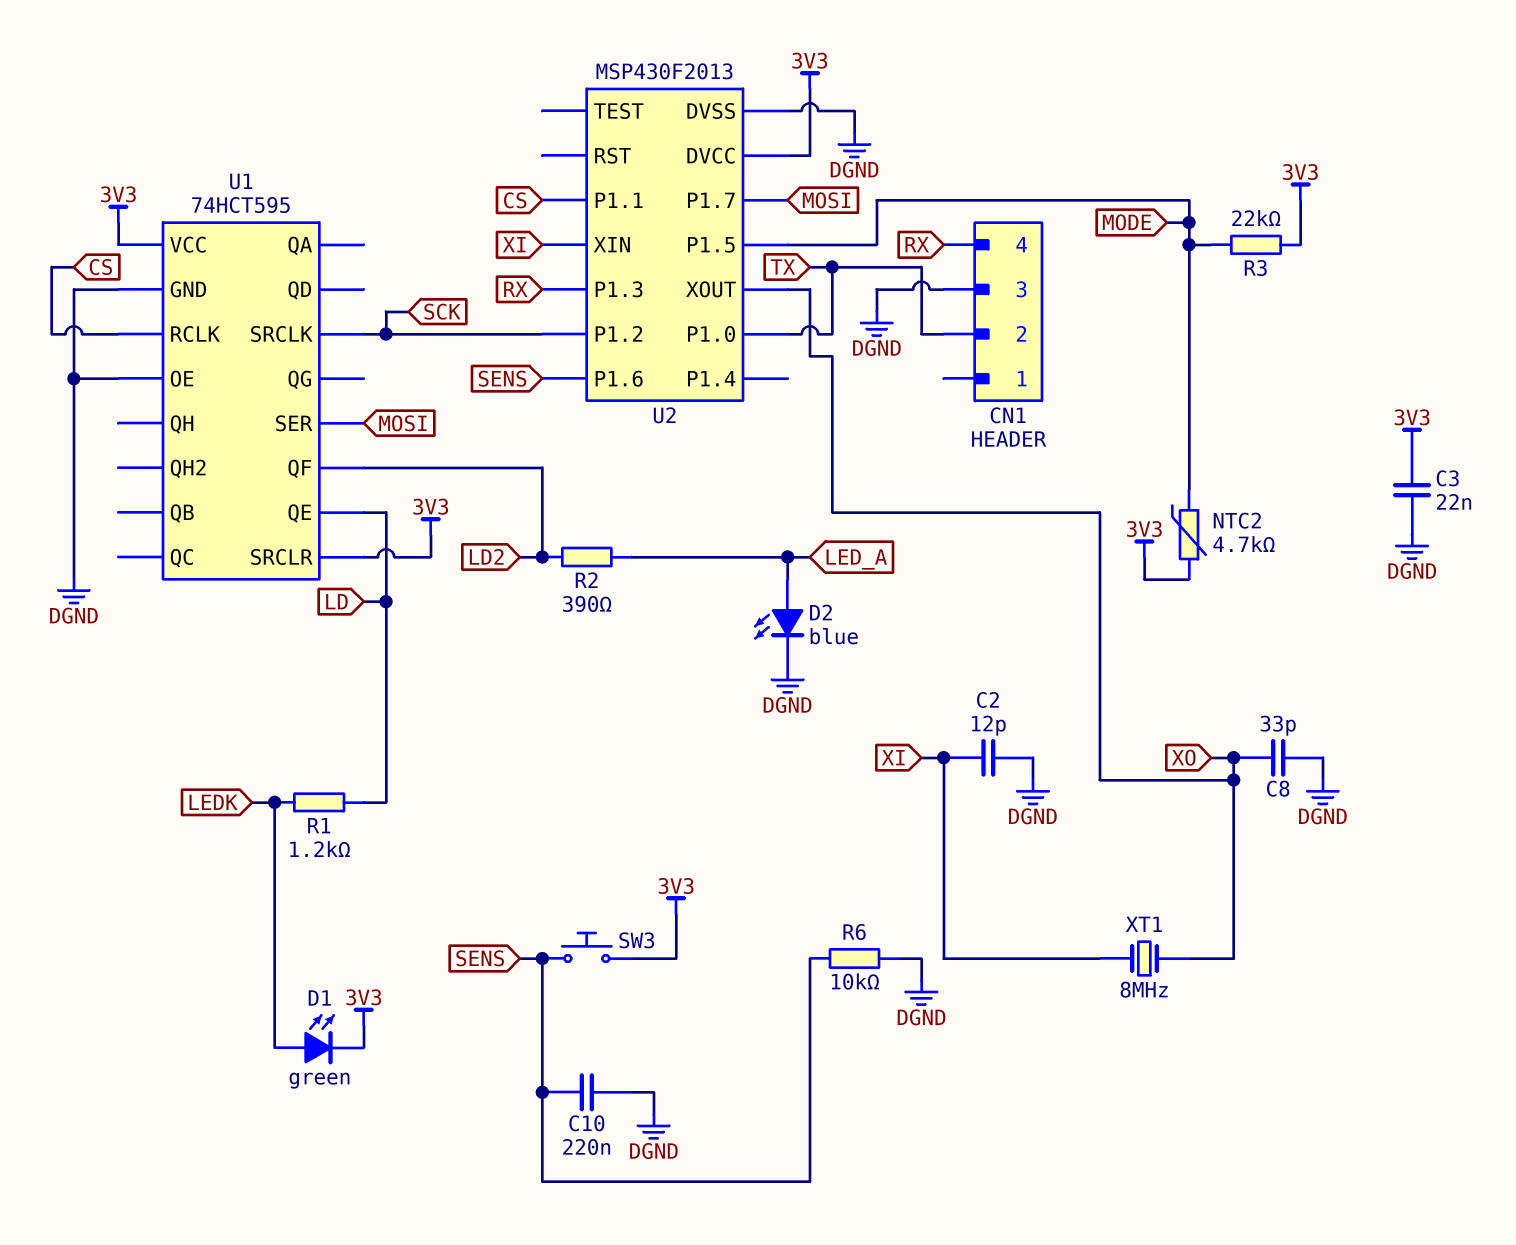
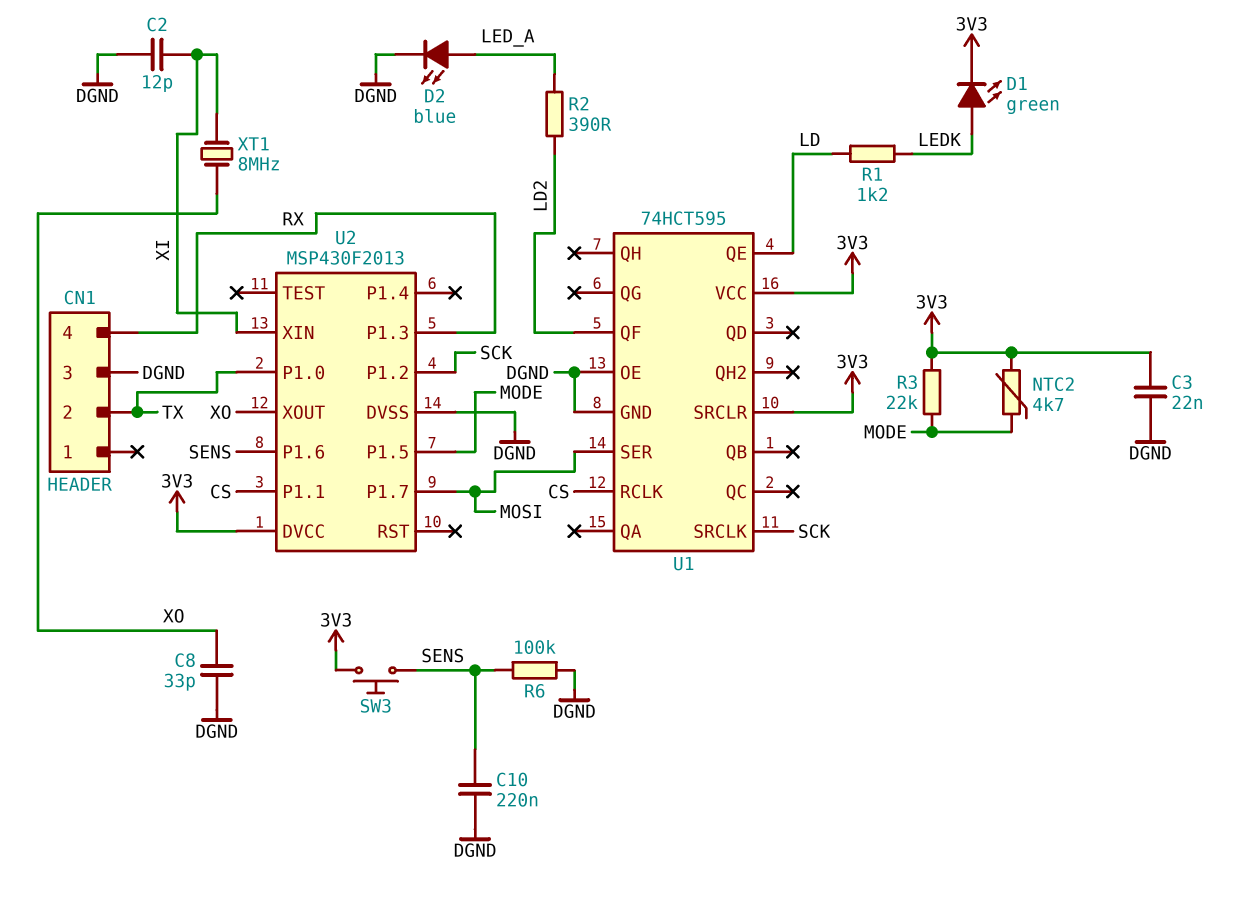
R6: 10k (DGND, SENS) -> 100k (DGND, SENS)

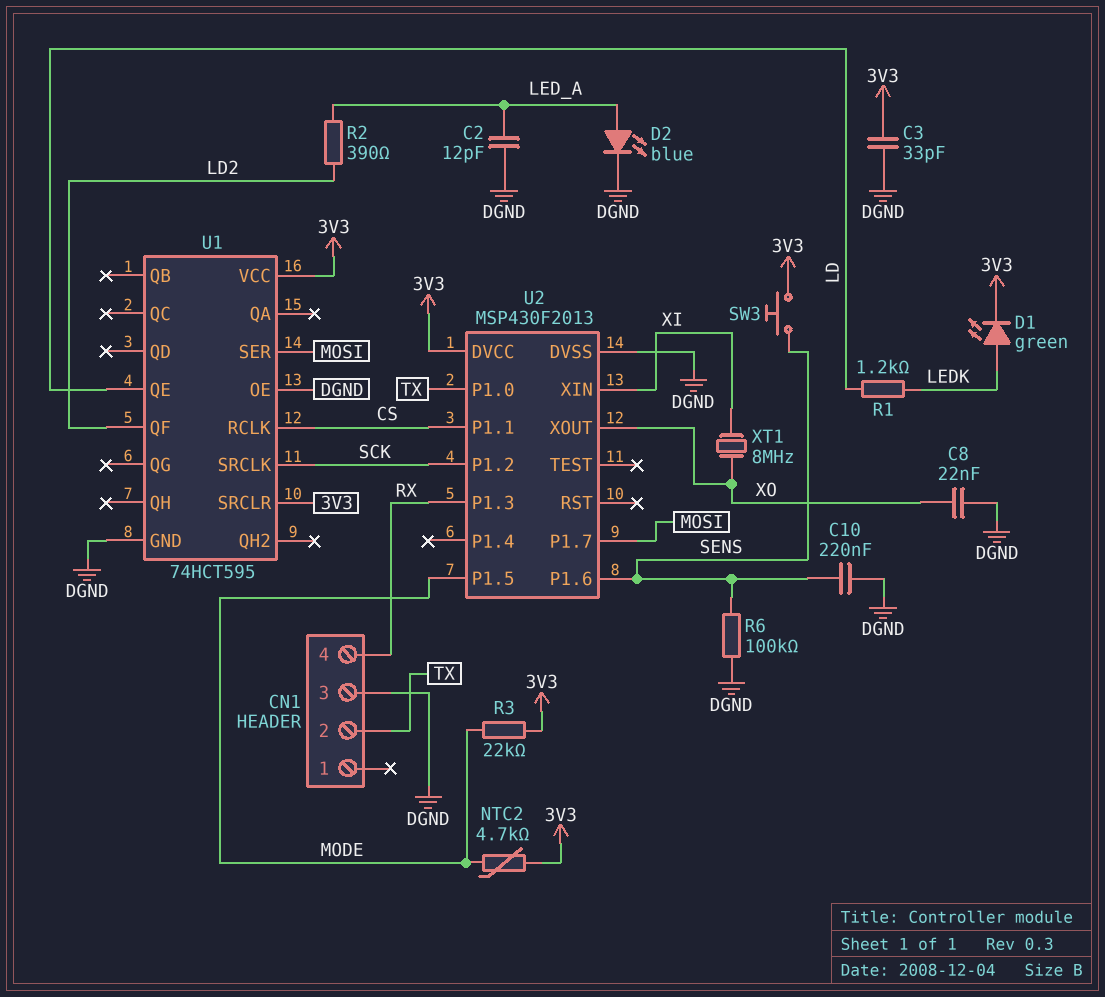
C2: 12pF (DGND, XI) -> 12pF (DGND, LED_A)
C3: 22nF (3V3, DGND) -> 33pF (3V3, DGND)
C8: 33pF (DGND, XO) -> 22nF (DGND, XO)

